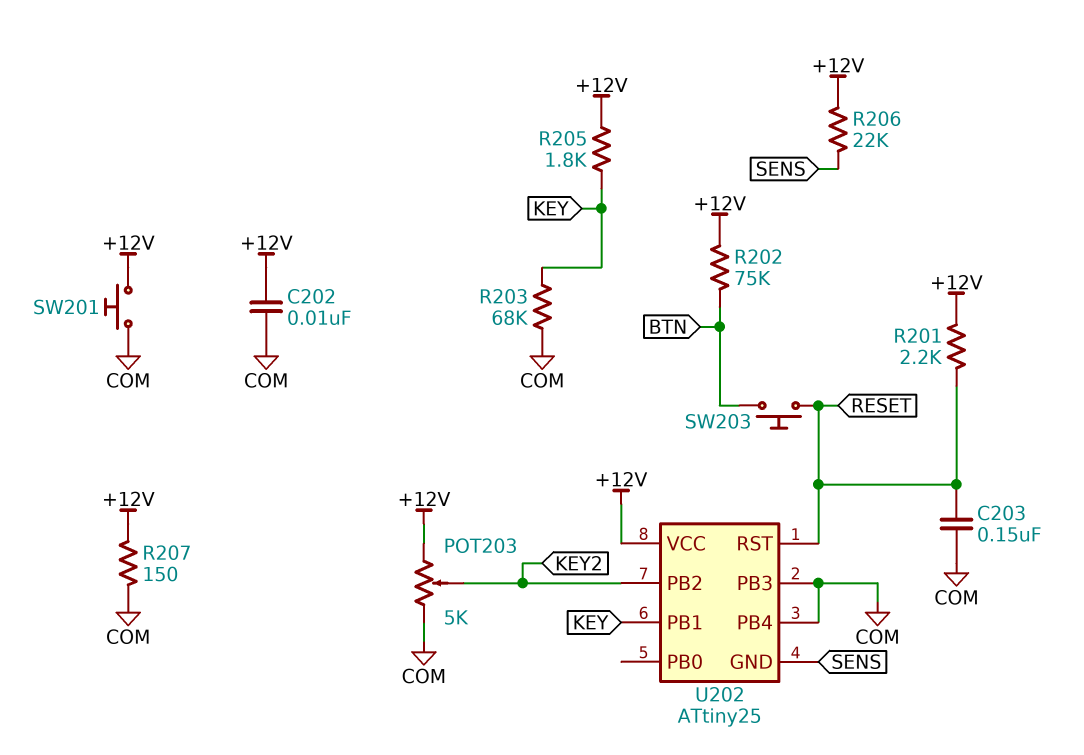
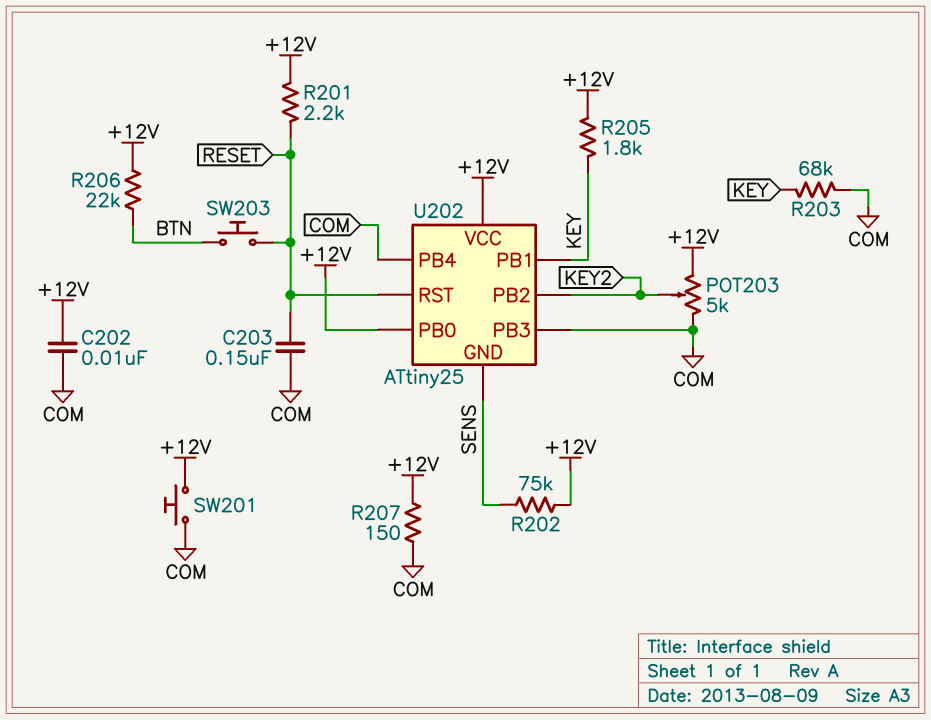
R202: 75k (+12V, BTN) -> 75k (+12V, SENS)
R206: 22k (+12V, SENS) -> 22k (+12V, BTN)
U202 pin PB0: none -> +12V

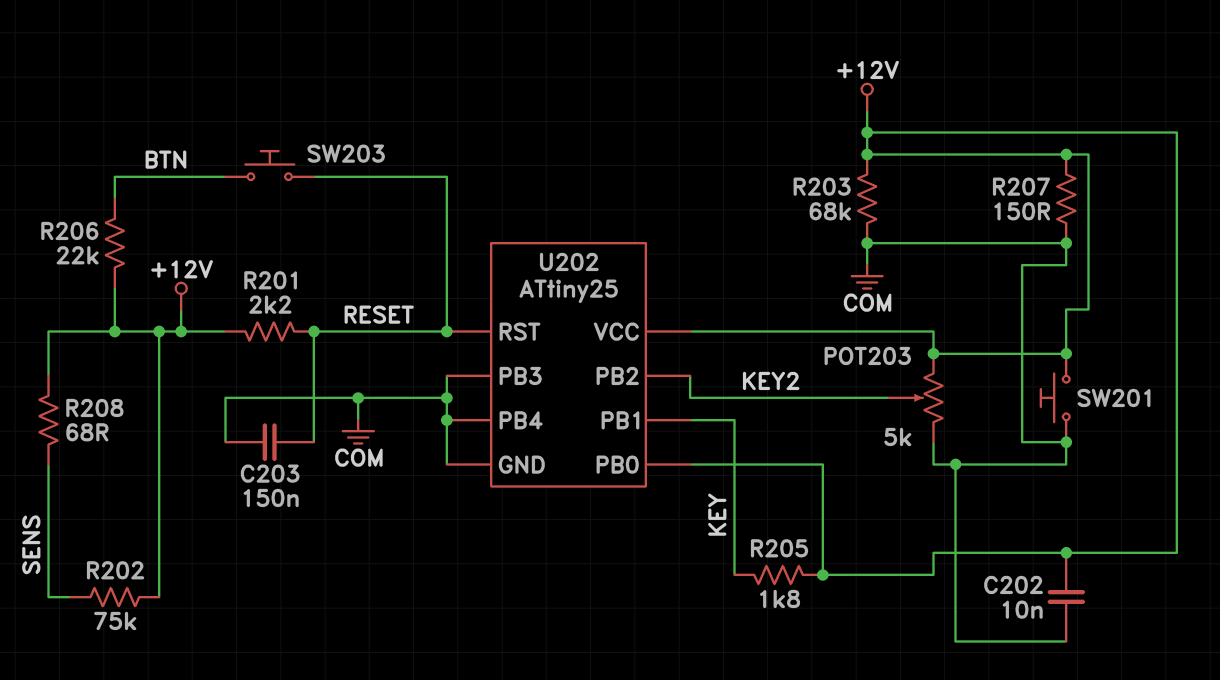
R203: 68k (COM, KEY) -> 68k (+12V, COM)
R208: none -> 68 (+12V, SENS)
U202 pin GND: SENS -> COM

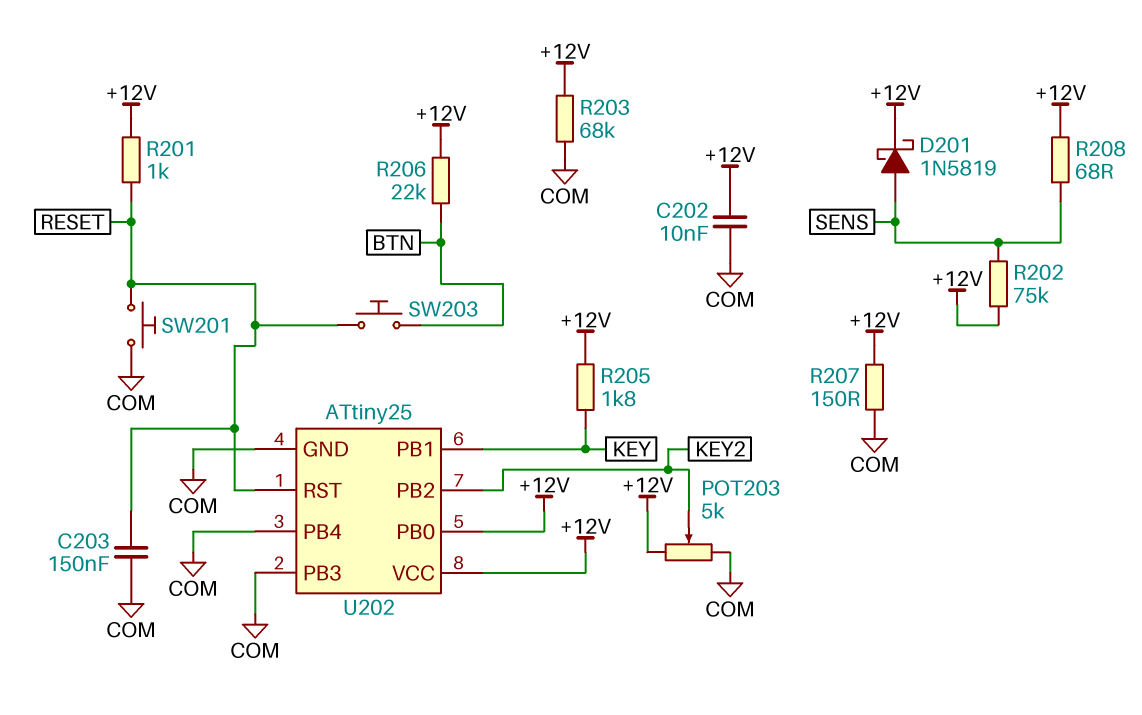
D201: none -> schottky 1N5819 (A SENS, K +12V)
R201: 2.2k (+12V, RESET) -> 1k (+12V, RESET)
SW201: button (+12V, COM) -> button (COM, RESET)

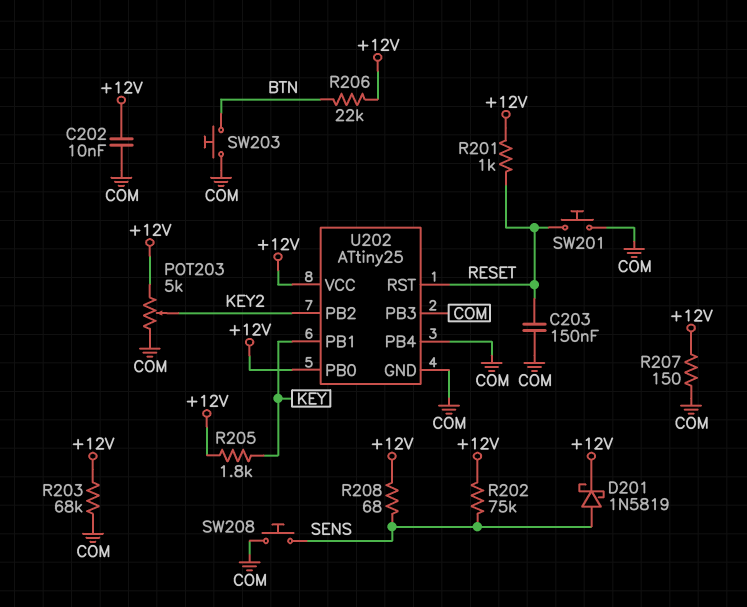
SW203: button (BTN, RESET) -> button (BTN, COM)
SW208: none -> button (COM, SENS)

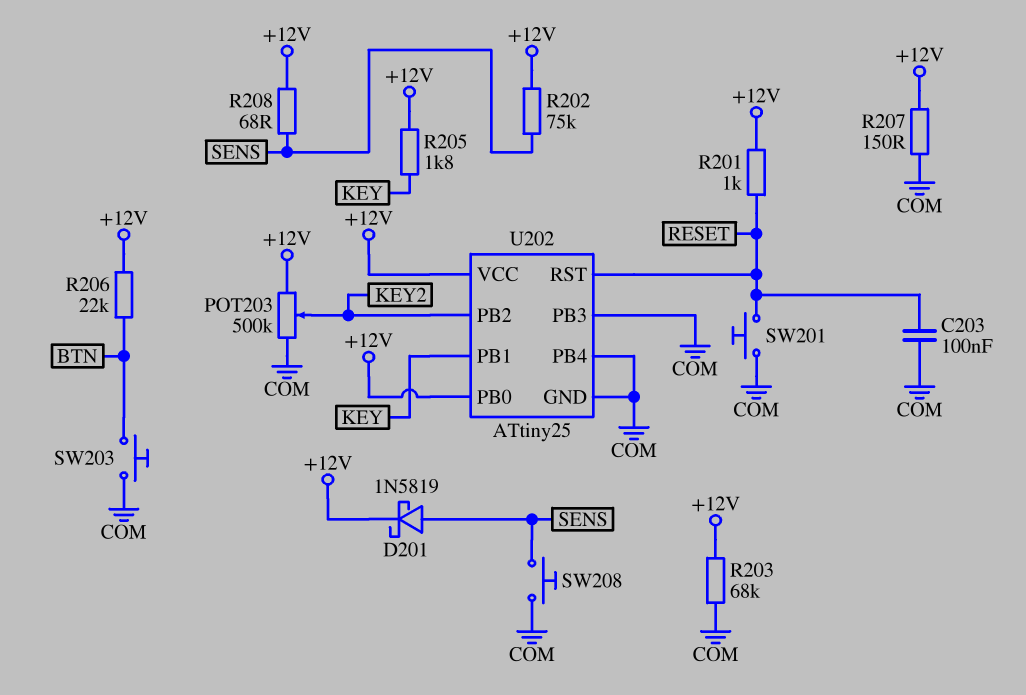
C202: 10nF (+12V, COM) -> none
C203: 150nF (COM, RESET) -> 100nF (COM, RESET)
POT203: 5k (+12V, COM, wiper KEY2) -> 500k (+12V, COM, wiper KEY2)

